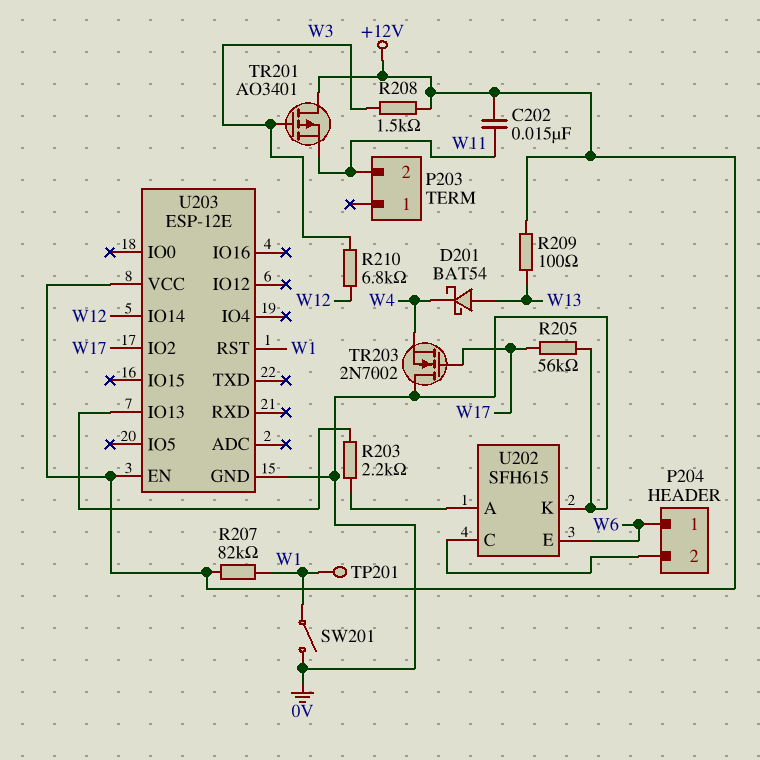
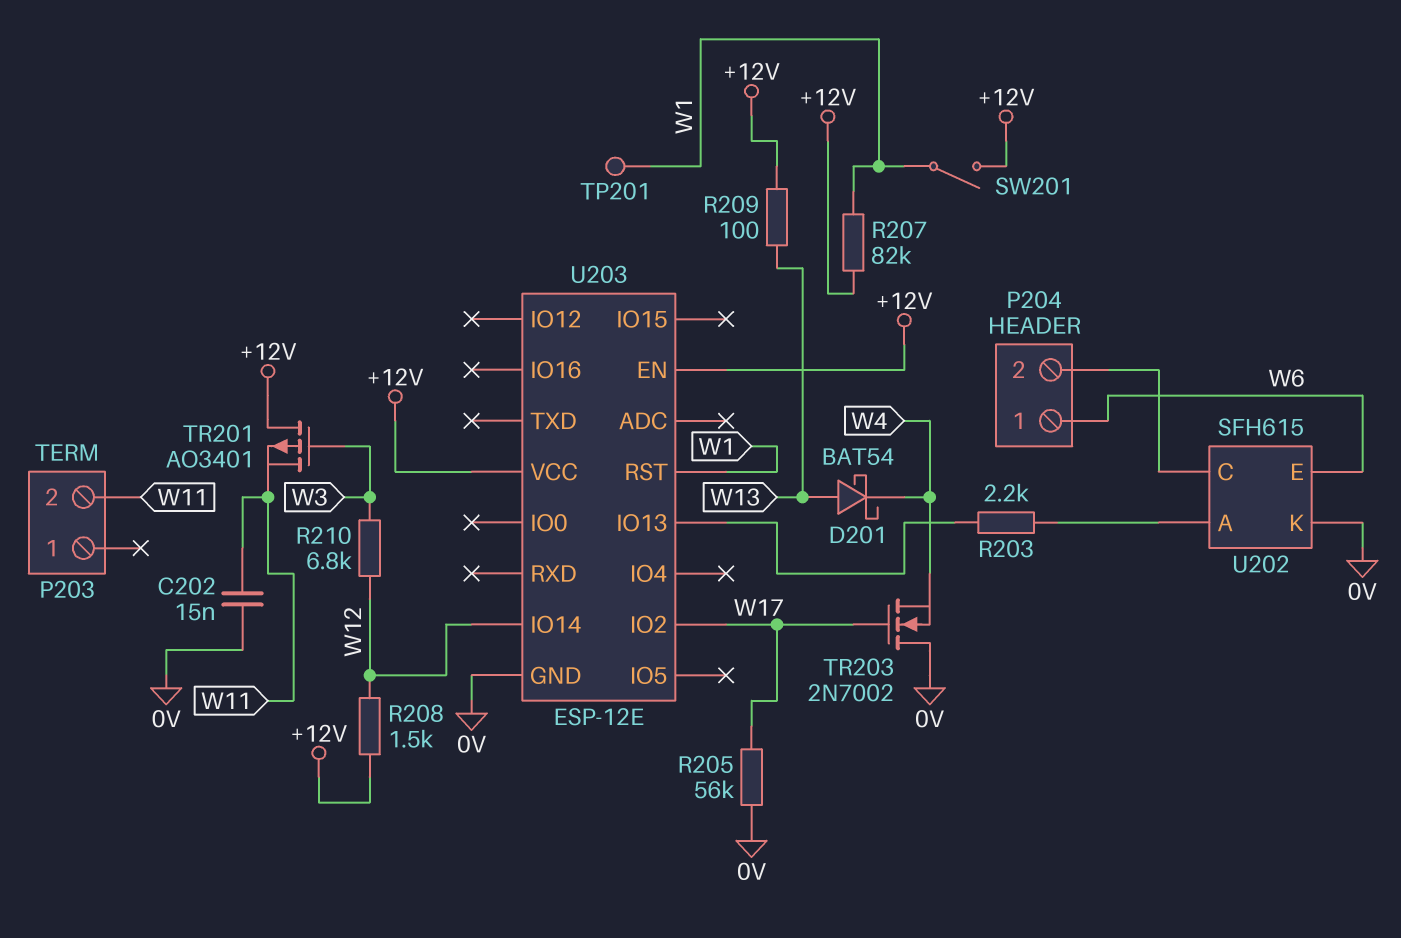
C202: 15nF (+12V, W11) -> 15nF (0V, W11)
R208: 1.5k (+12V, W3) -> 1.5k (+12V, W12)
SW201: switch (0V, W1) -> switch (+12V, W1)

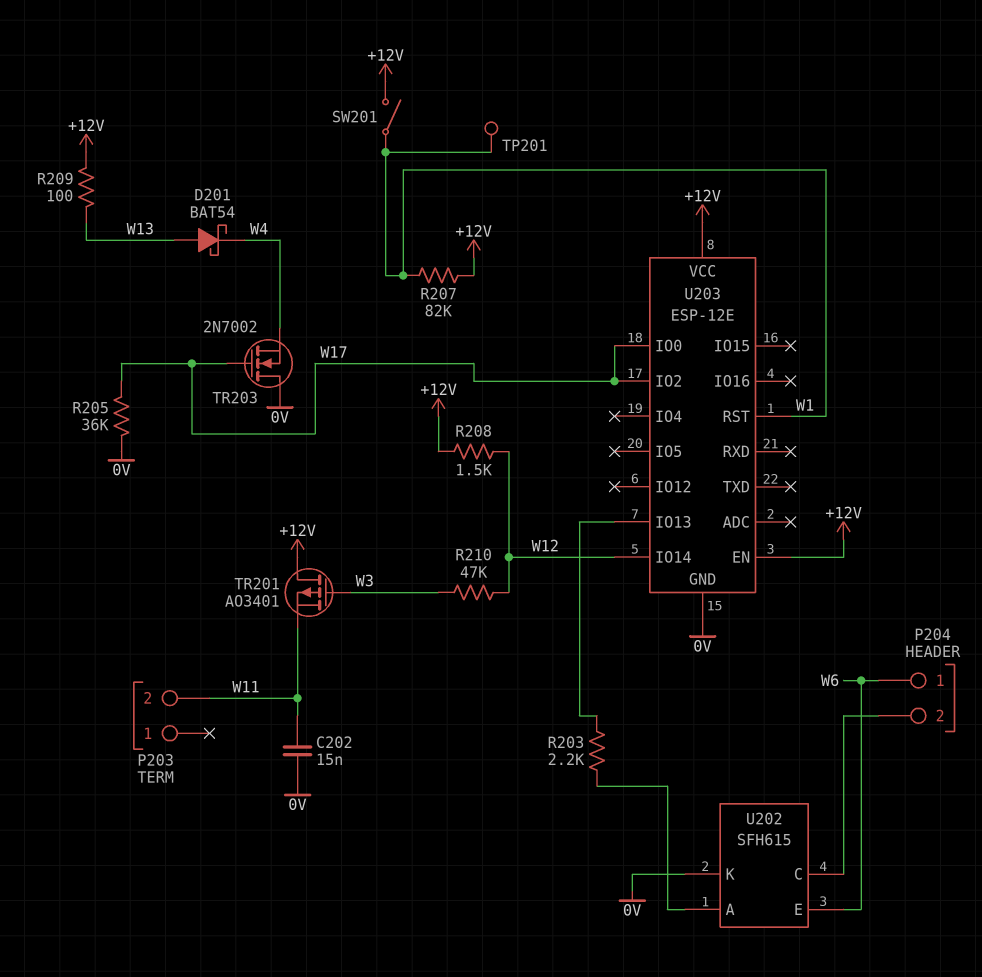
R205: 56k (0V, W17) -> 36k (0V, W17)
R210: 6.8k (W3, W12) -> 47k (W3, W12)
U203 pin IO0: none -> W17

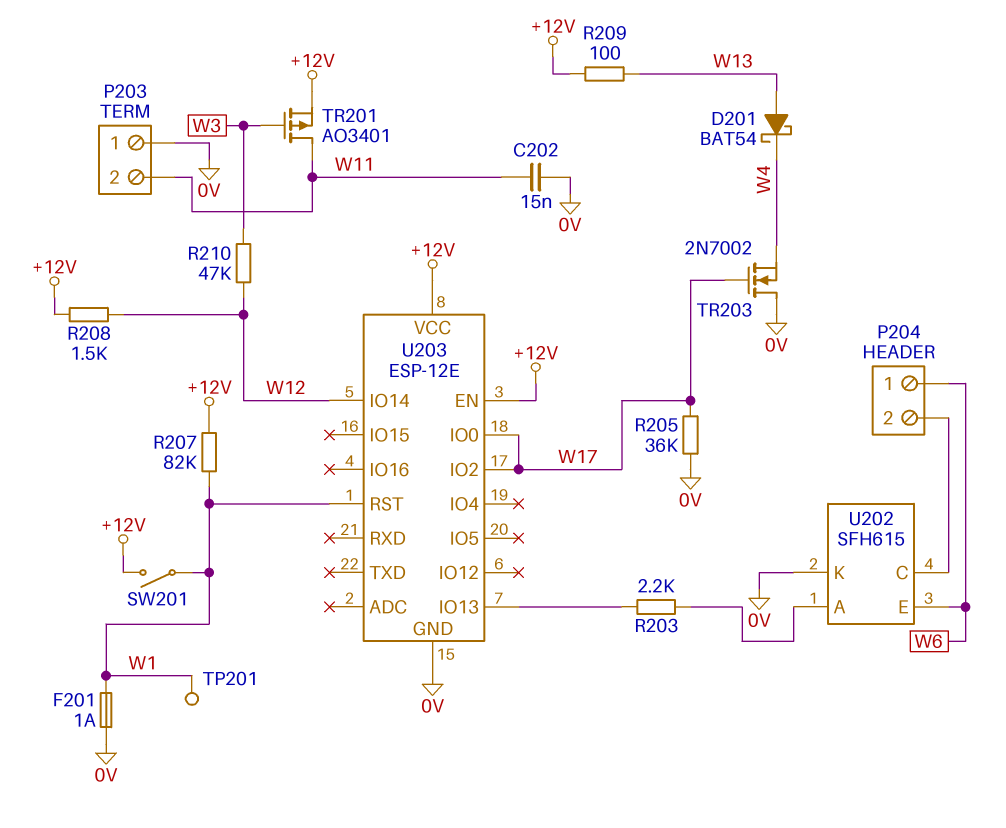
F201: none -> 1A (0V, W1)
P203 pin 1: none -> 0V
TR201: PMOS AO3401 (G W3, D +12V, S W11) -> PMOS AO3401 (G W3, D W11, S +12V)

